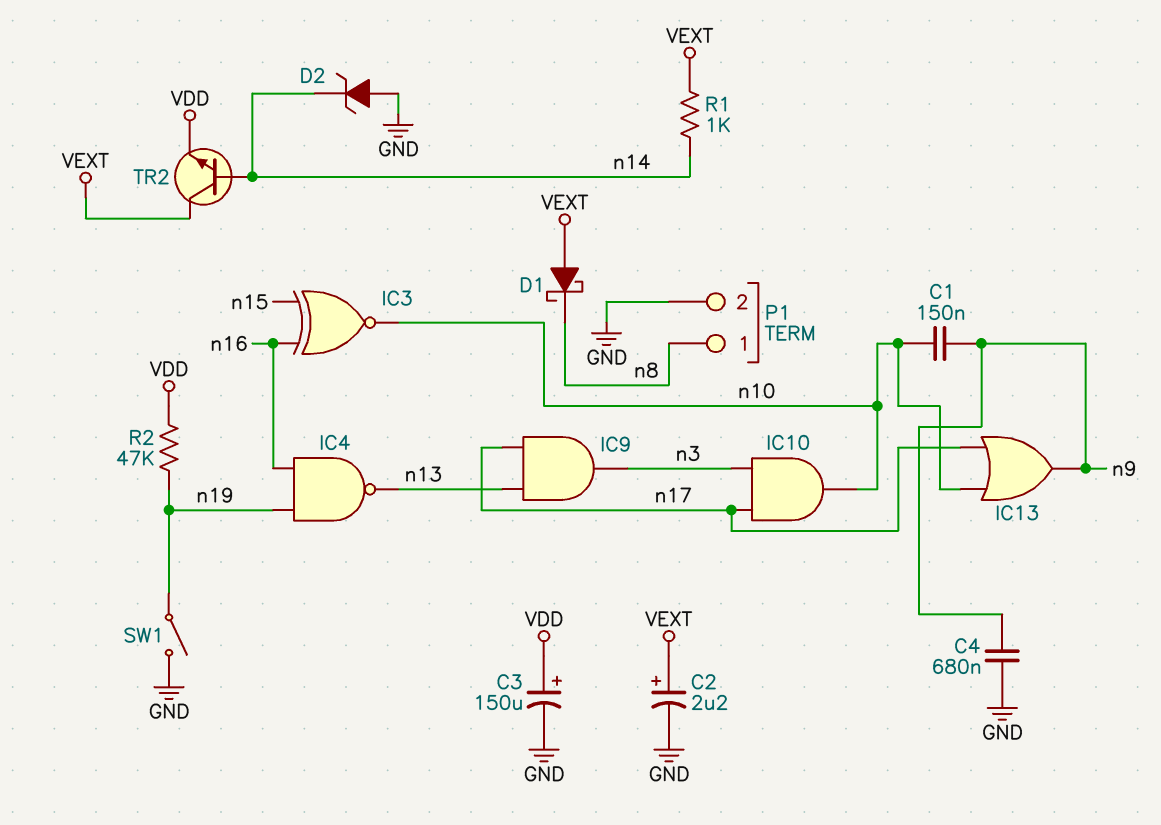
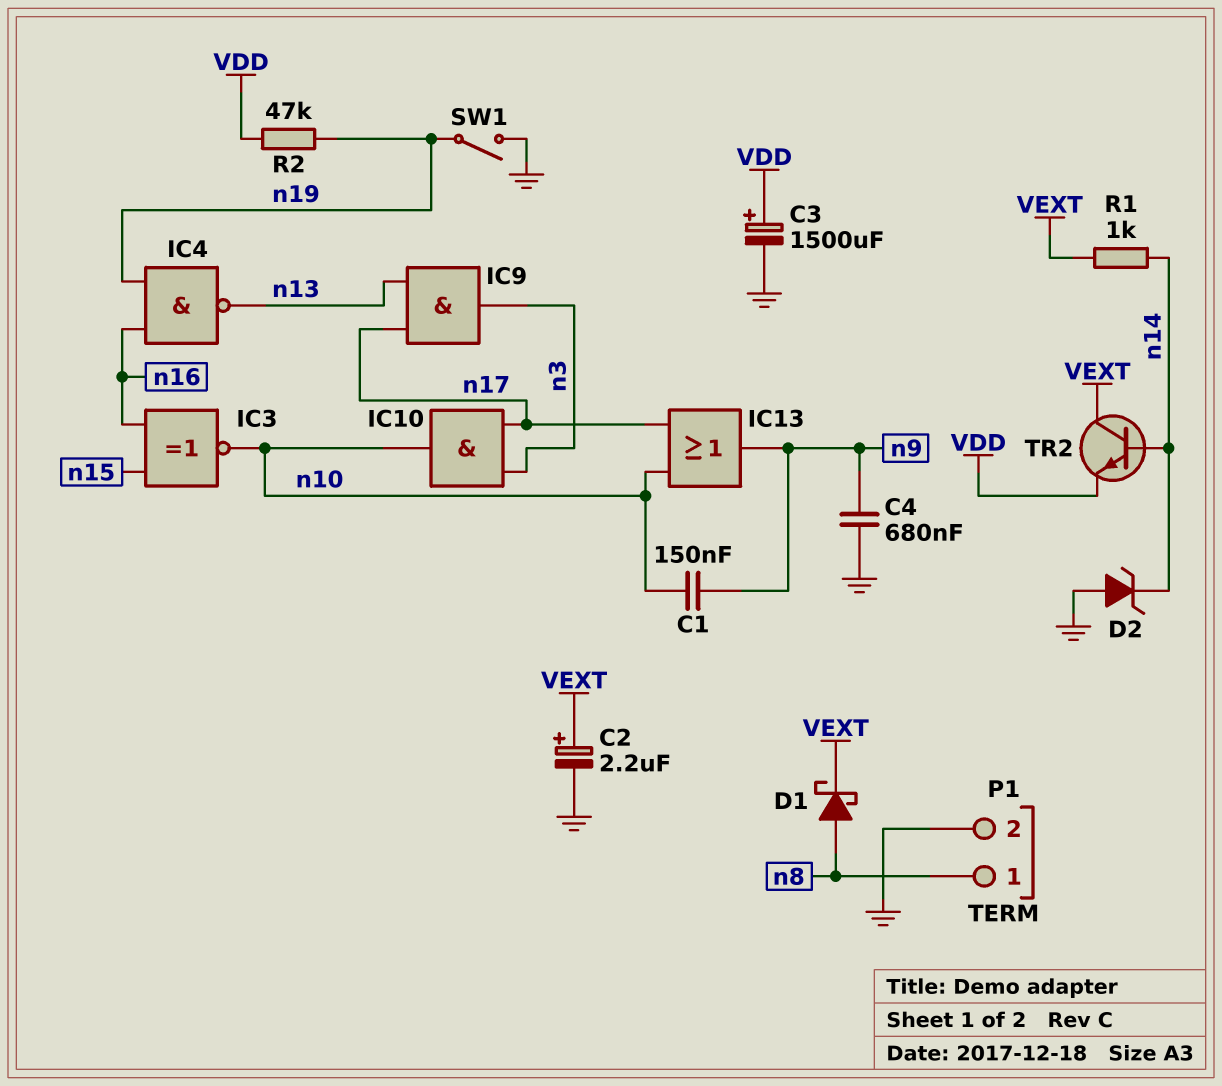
C3: 150uF (plus VDD, minus GND) -> 1500uF (plus VDD, minus GND)
D1: schottky (A VEXT, K n8) -> schottky (A n8, K VEXT)

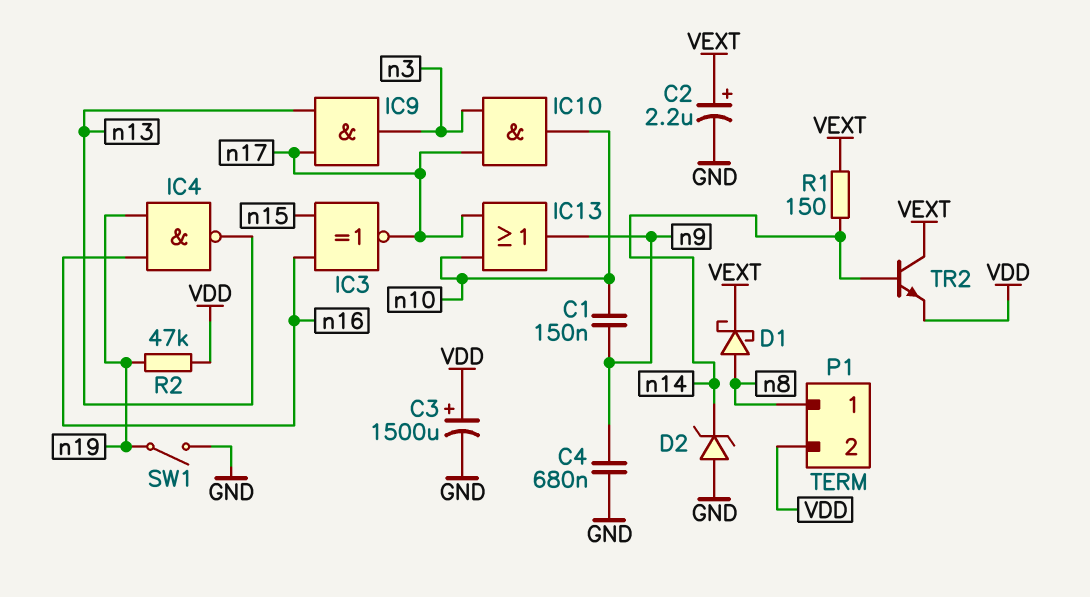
IC3: XNOR (in n15, in n16, out n10) -> XNOR (in n15, in n16, out n17)
P1 pin 2: GND -> VDD
R1: 1k (VEXT, n14) -> 150 (VEXT, n14)

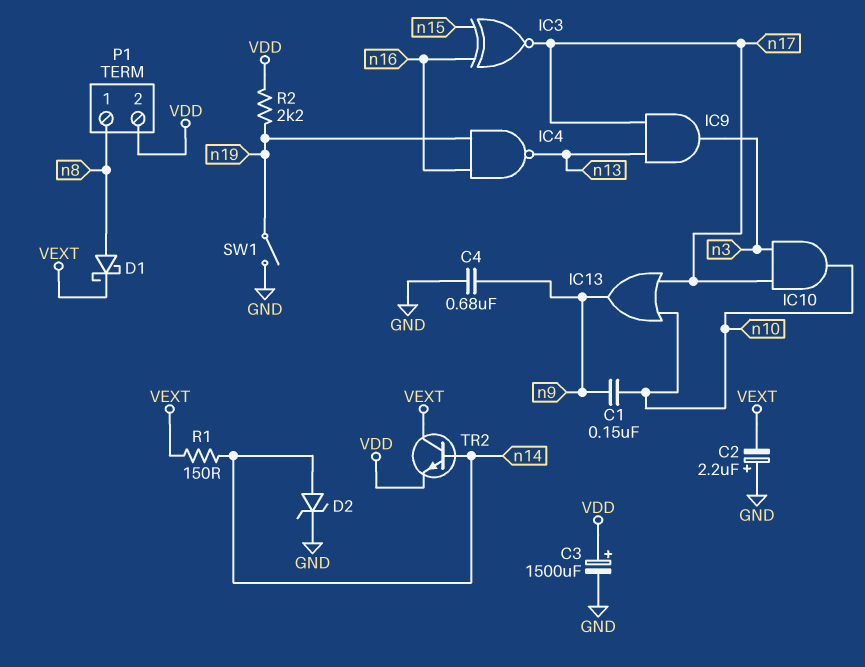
C2: 2.2uF (plus VEXT, minus GND) -> 2.2uF (plus GND, minus VEXT)
D2: zener (A GND, K n14) -> zener (A n14, K GND)
R2: 47k (VDD, n19) -> 2.2k (VDD, n19)

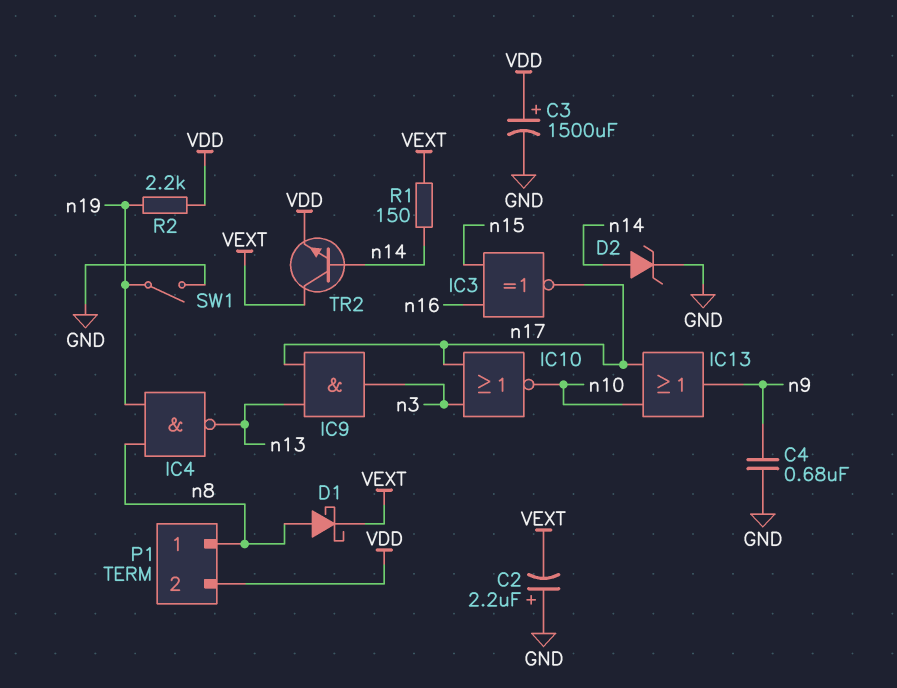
C1: 150nF (n9, n10) -> none
IC4: NAND (in n16, in n19, out n13) -> NAND (in n8, in n19, out n13)
IC10: AND (in n3, in n17, out n10) -> NOR (in n3, in n17, out n10)

